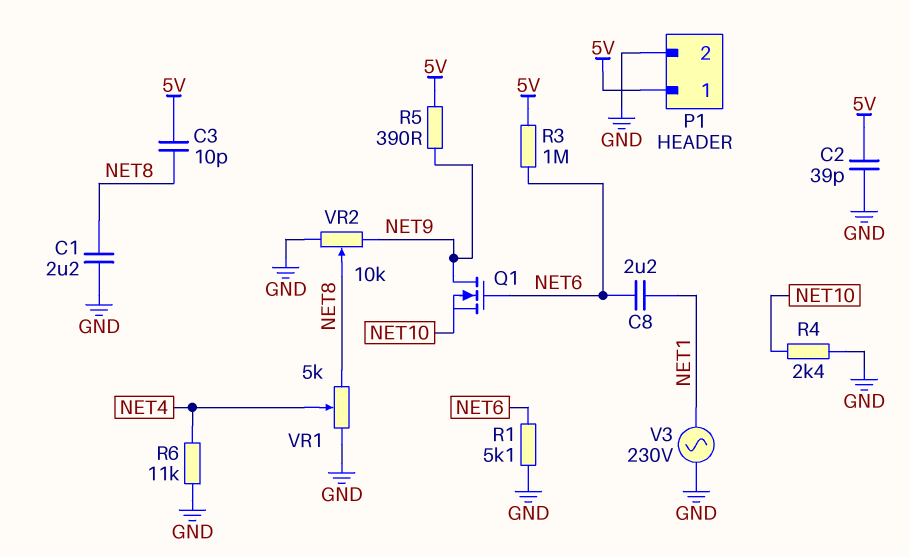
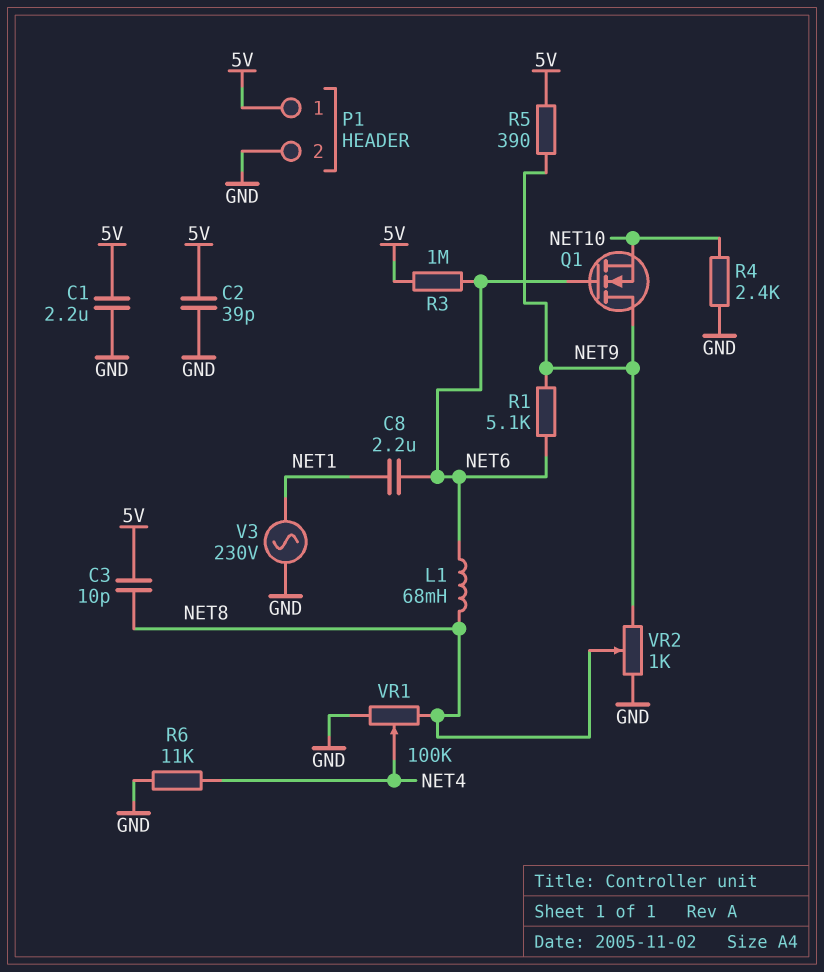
C1: 2.2uF (GND, NET8) -> 2.2uF (5V, GND)
L1: none -> 68mH (NET6, NET8)
R1: 5.1k (GND, NET6) -> 5.1k (NET6, NET9)
VR1: 5k (GND, NET8, wiper NET4) -> 100k (GND, NET8, wiper NET4)
VR2: 10k (GND, NET9, wiper NET8) -> 1k (GND, NET9, wiper NET8)

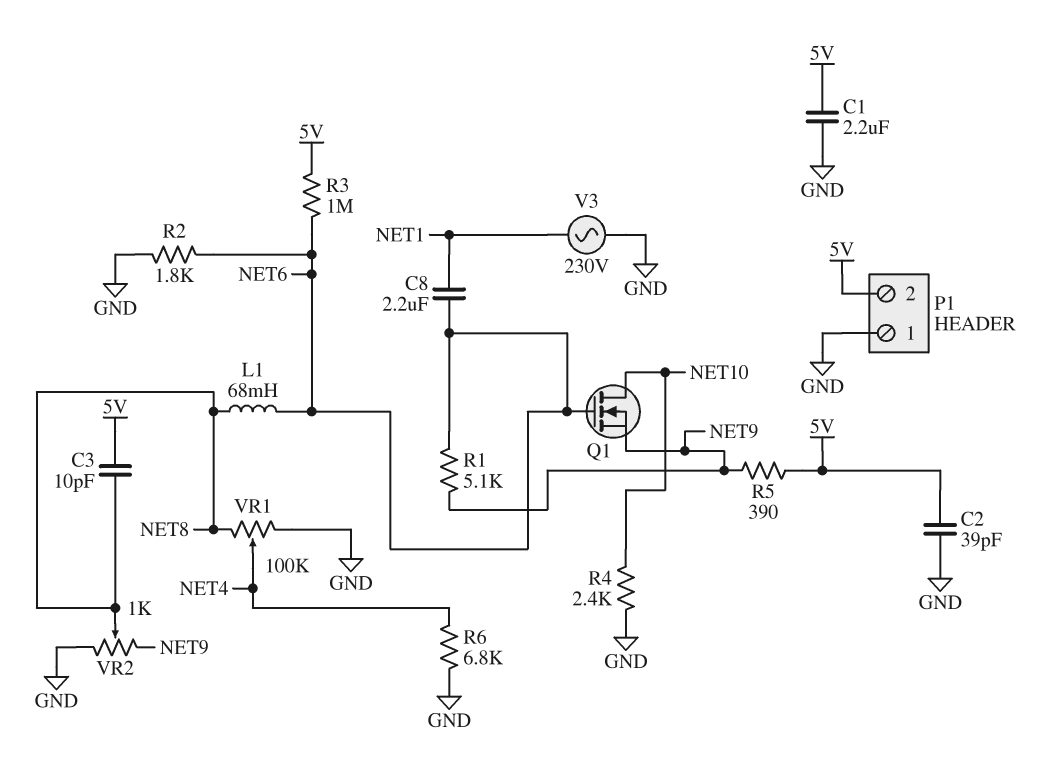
P1 pin 1: 5V -> GND
P1 pin 2: GND -> 5V
Q1: NMOS (G NET6, D NET9, S NET10) -> NMOS (G NET6, D NET10, S NET9)
R2: none -> 1.8k (GND, NET6)
R6: 11k (GND, NET4) -> 6.8k (GND, NET4)

